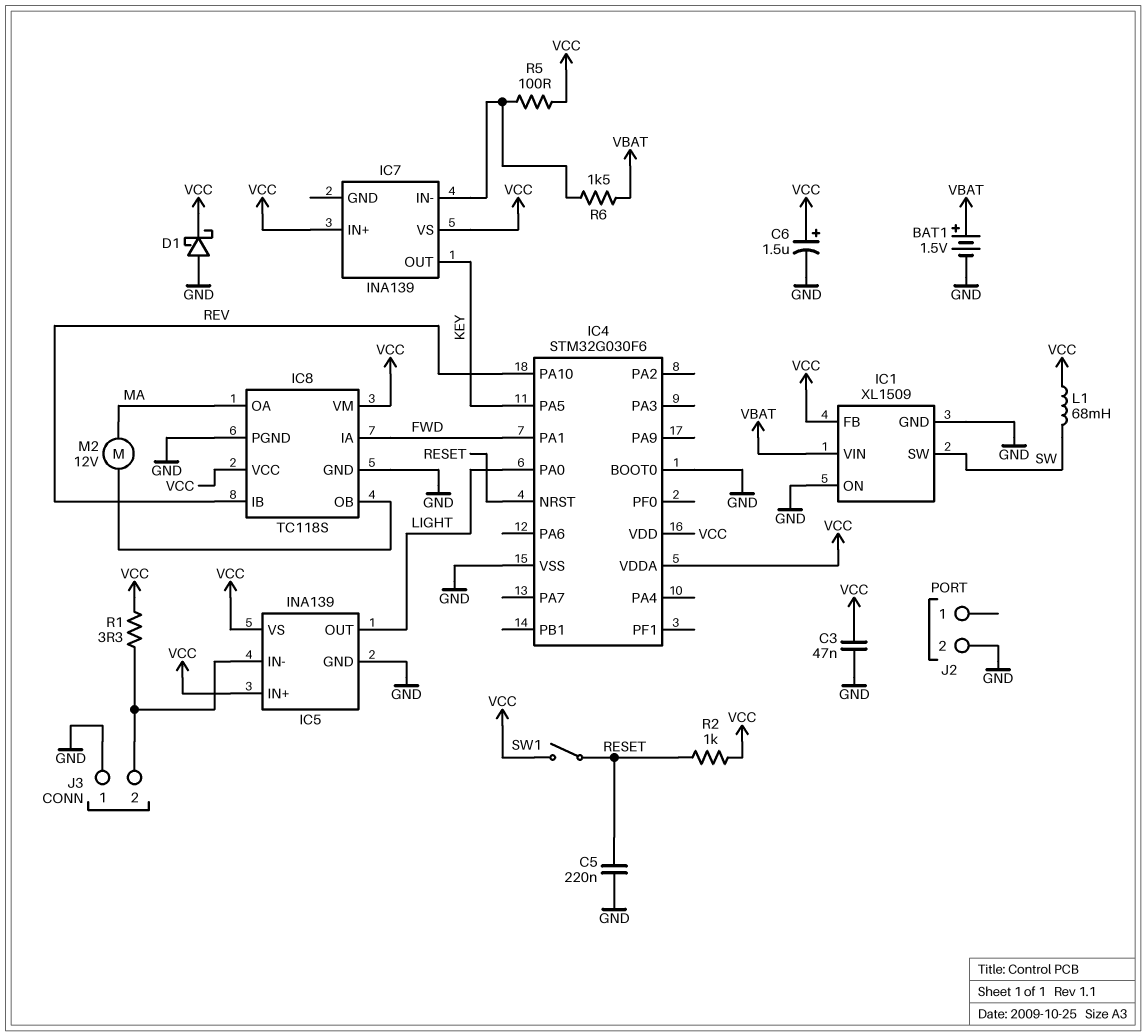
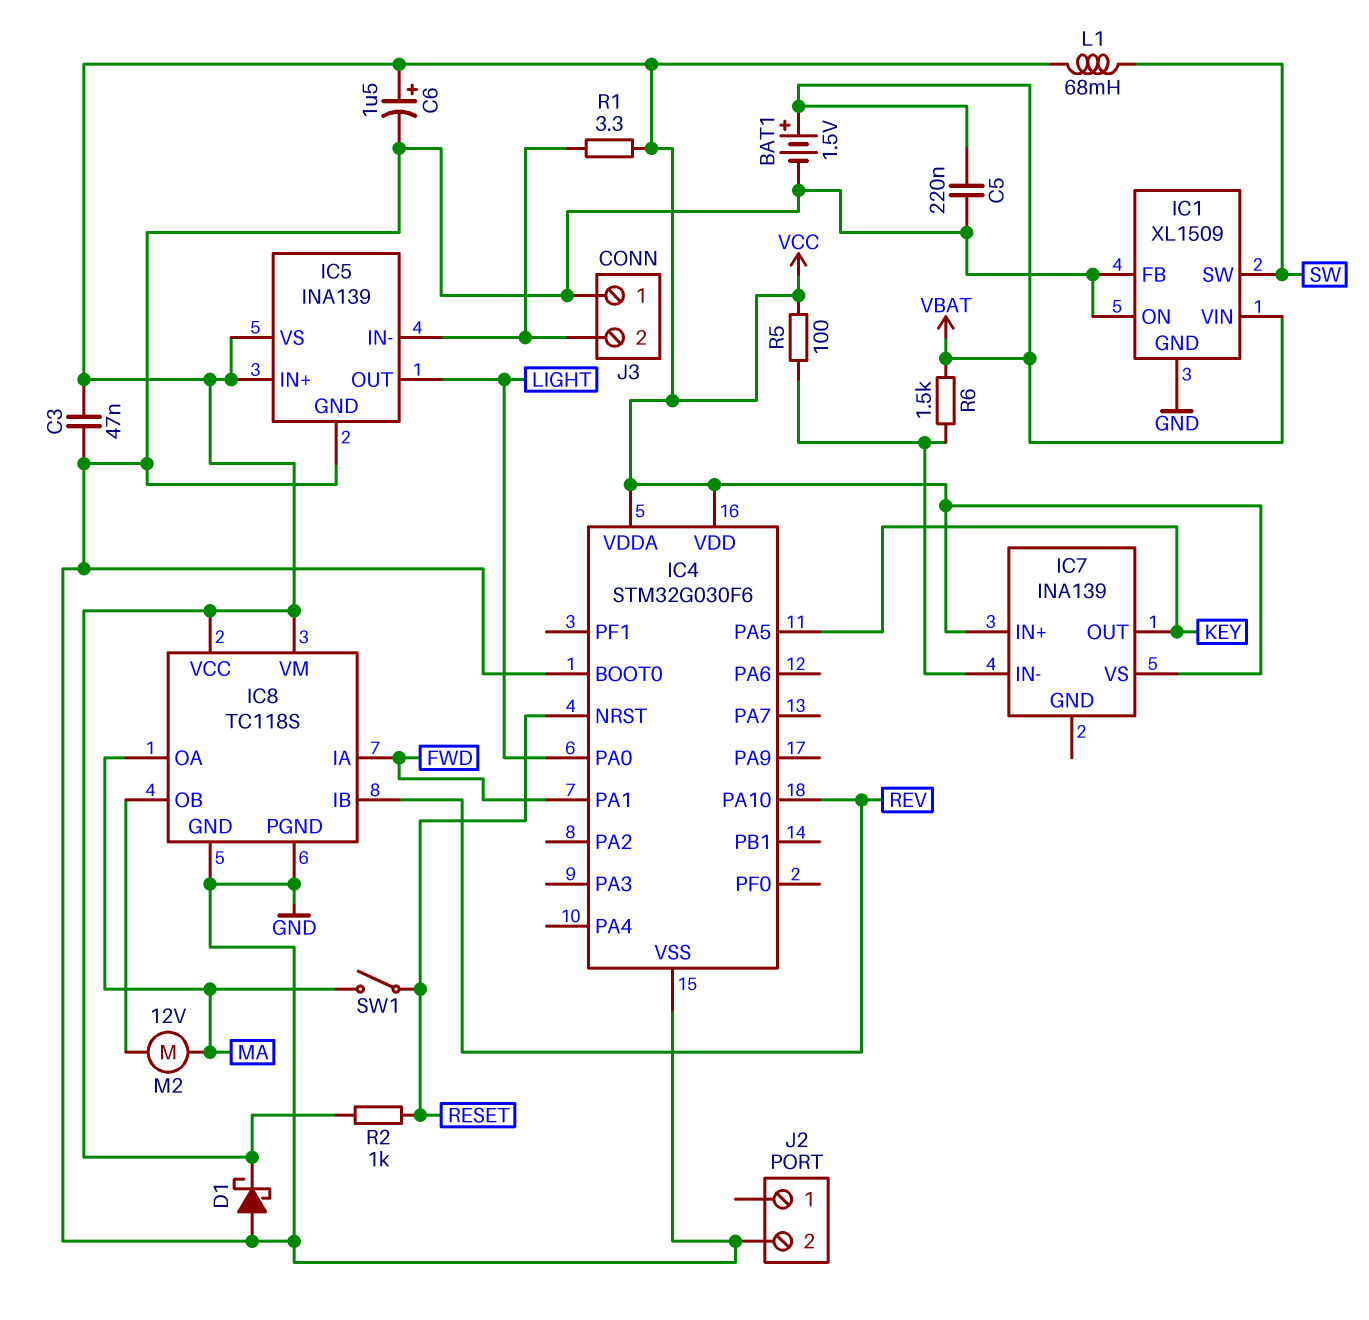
C5: 220nF (GND, RESET) -> 220nF (GND, VBAT)
IC1 pin FB: VCC -> GND
SW1: switch (RESET, VCC) -> switch (MA, RESET)

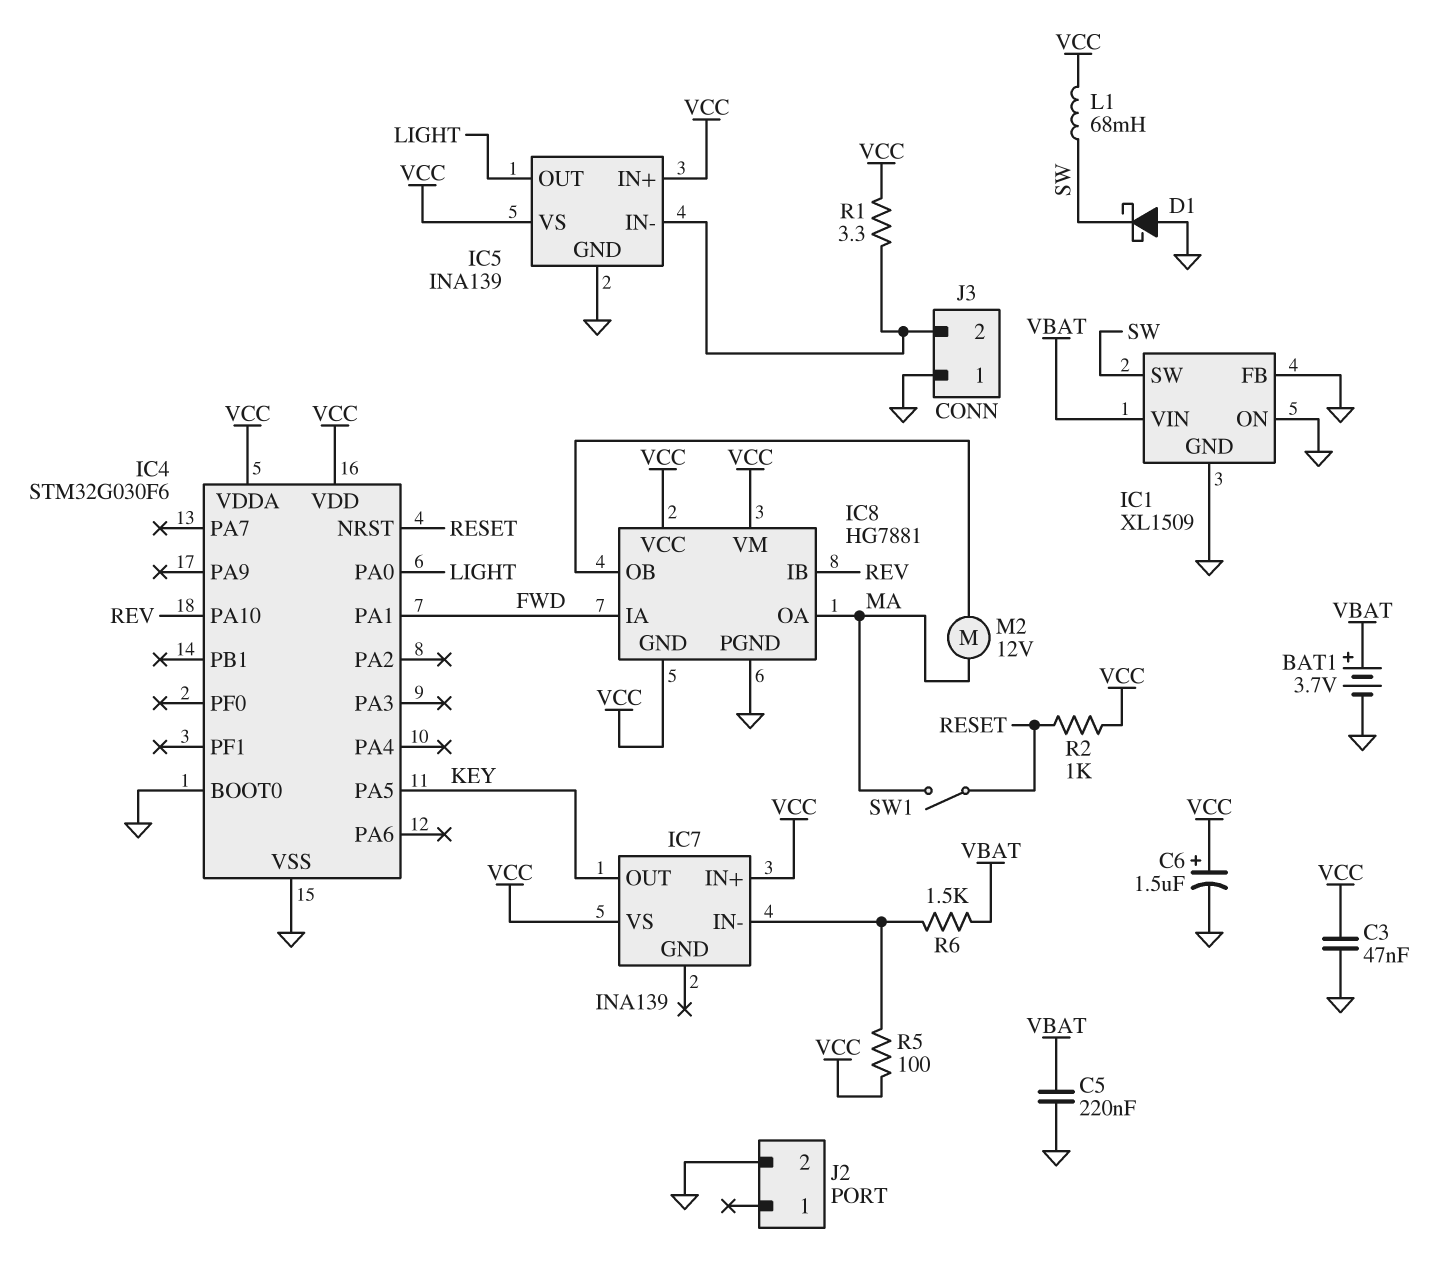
BAT1: 1.5V (plus VBAT, minus GND) -> 3.7V (plus VBAT, minus GND)
D1: schottky (A GND, K VCC) -> schottky (A GND, K SW)
IC8: TC118S -> HG7881
IC8 pin GND: GND -> VCC

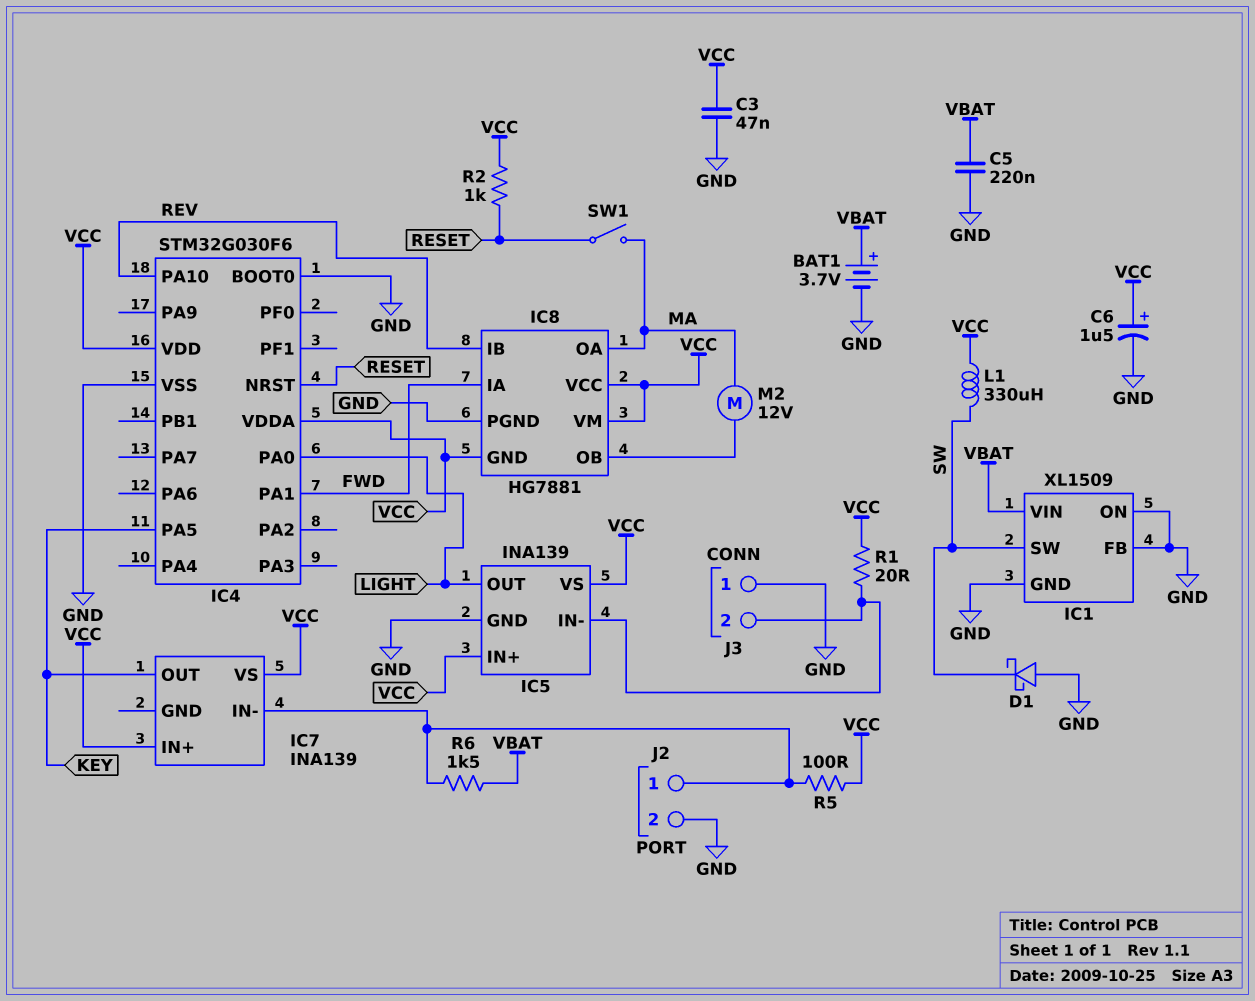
J2 pin 1: none -> IC7/IN-
L1: 68mH (SW, VCC) -> 330uH (SW, VCC)
R1: 3.3 (IC5/IN-, VCC) -> 20 (IC5/IN-, VCC)

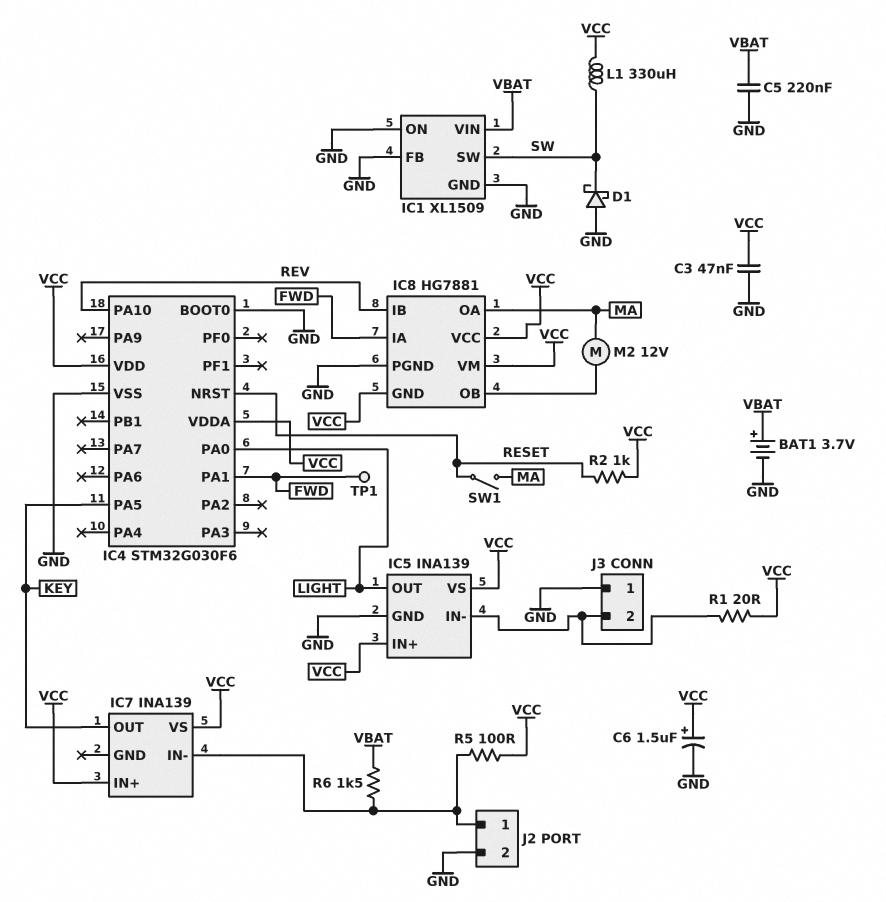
TP1: none -> test point (FWD)

